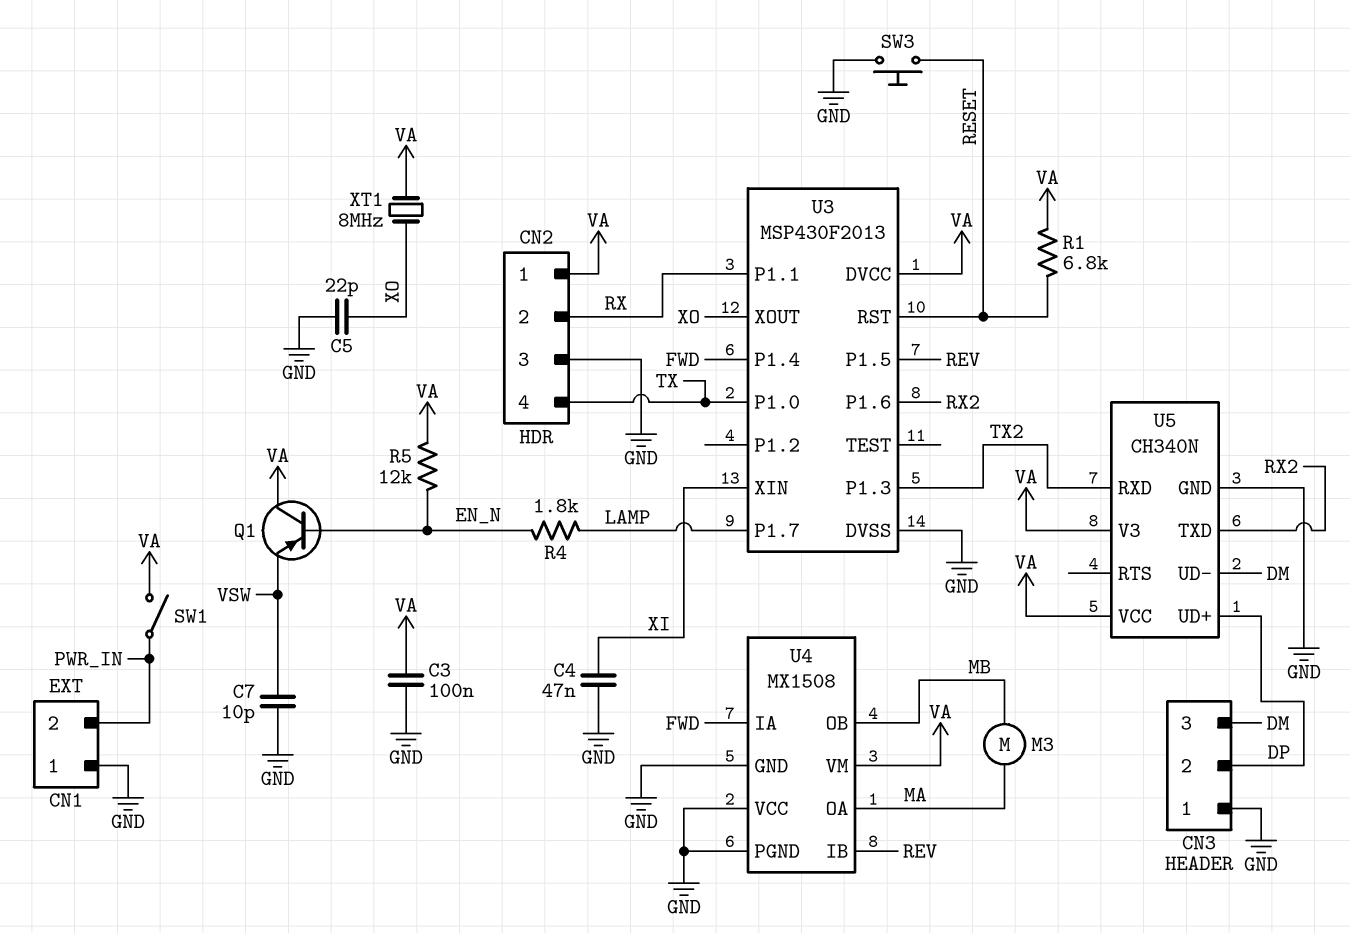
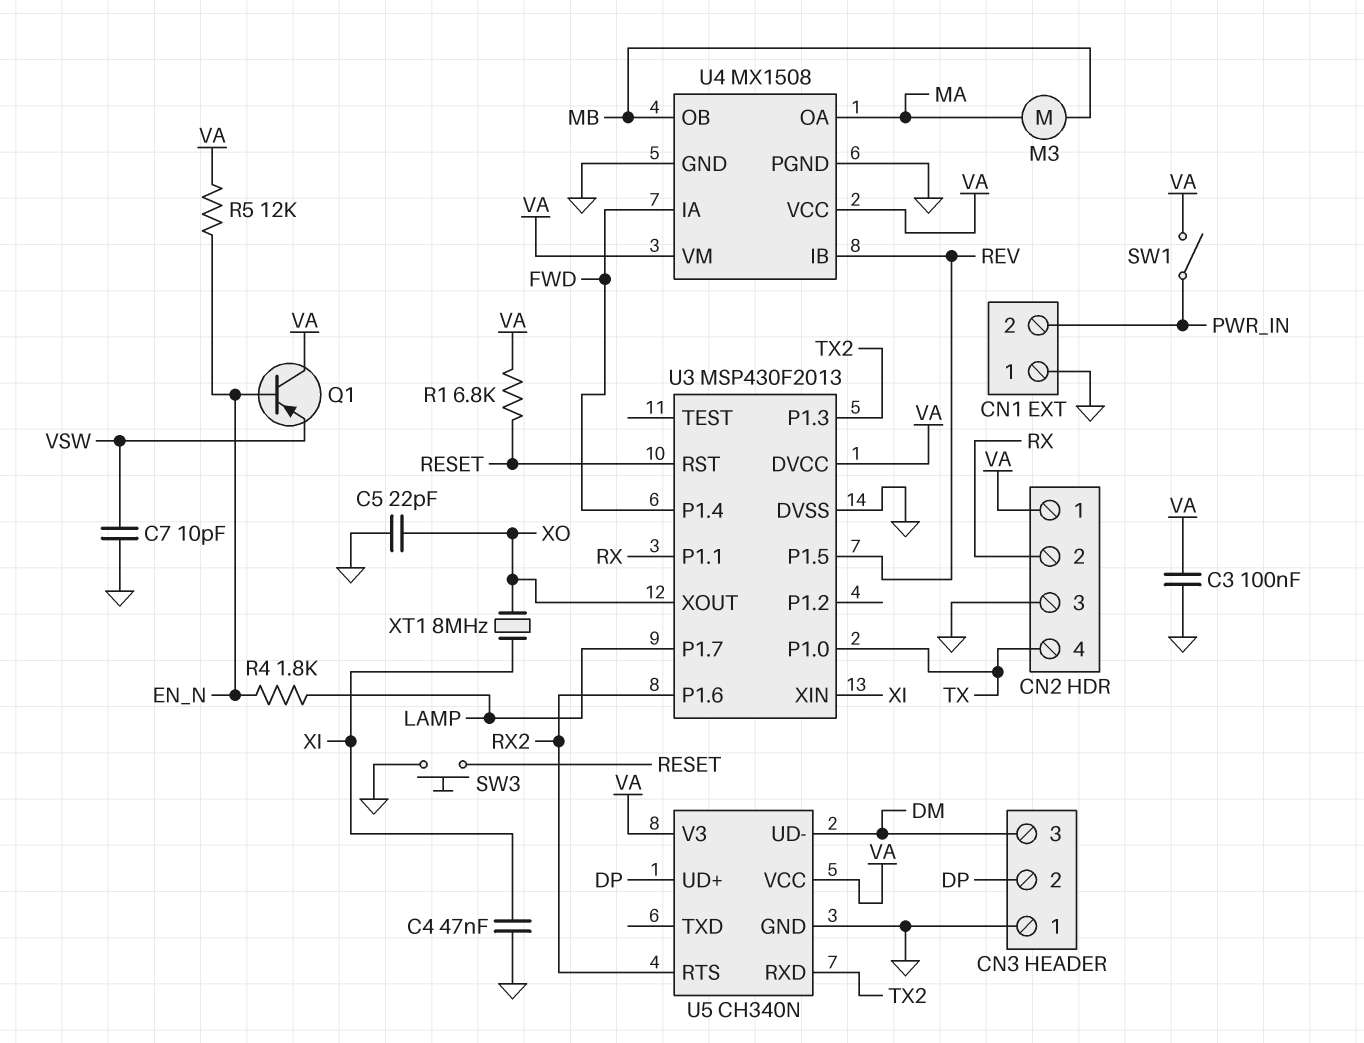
U4 pin VCC: GND -> VA
U5 pin RTS: none -> RX2
U5 pin TXD: RX2 -> none
XT1: 8MHz (VA, XO) -> 8MHz (XI, XO)

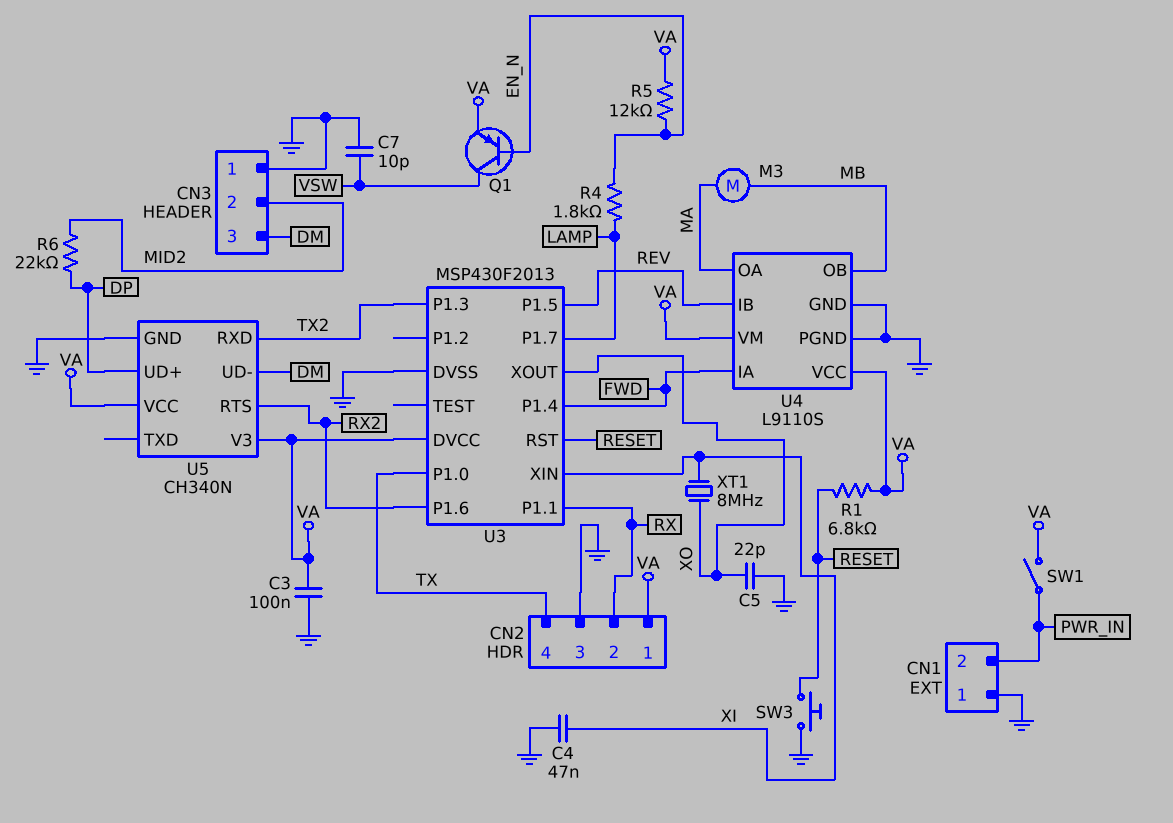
CN3 pin 2: DP -> MID2
Q1: PNP (B EN_N, C VA, E VSW) -> PNP (B EN_N, C VSW, E VA)
R6: none -> 22k (DP, MID2)
U4: MX1508 -> L9110S

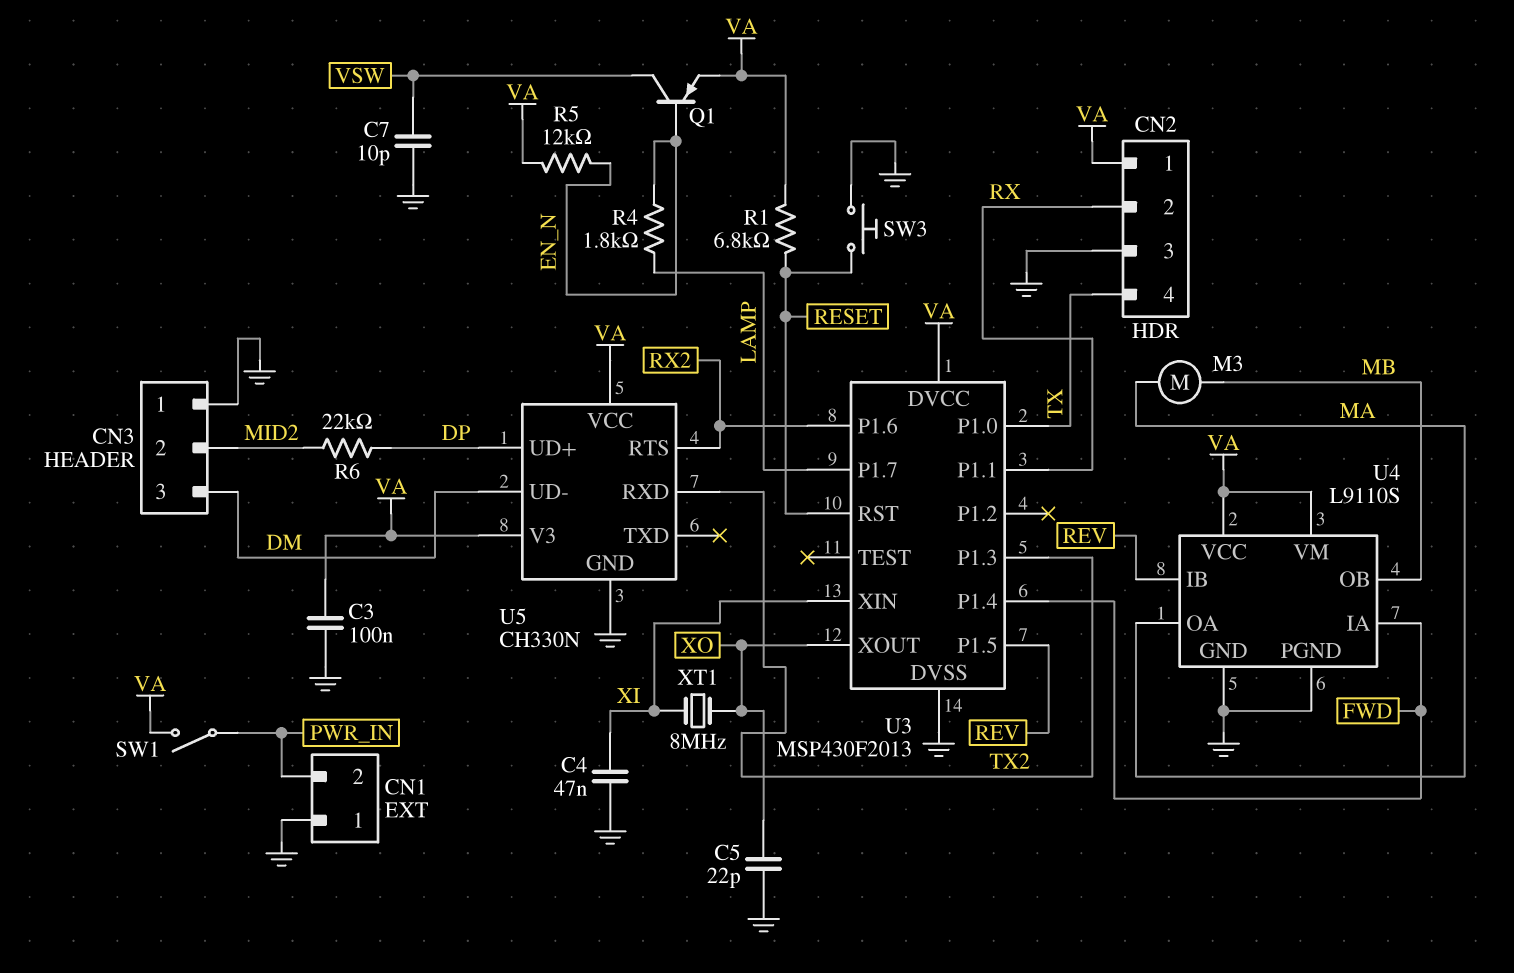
U5: CH340N -> CH330N

